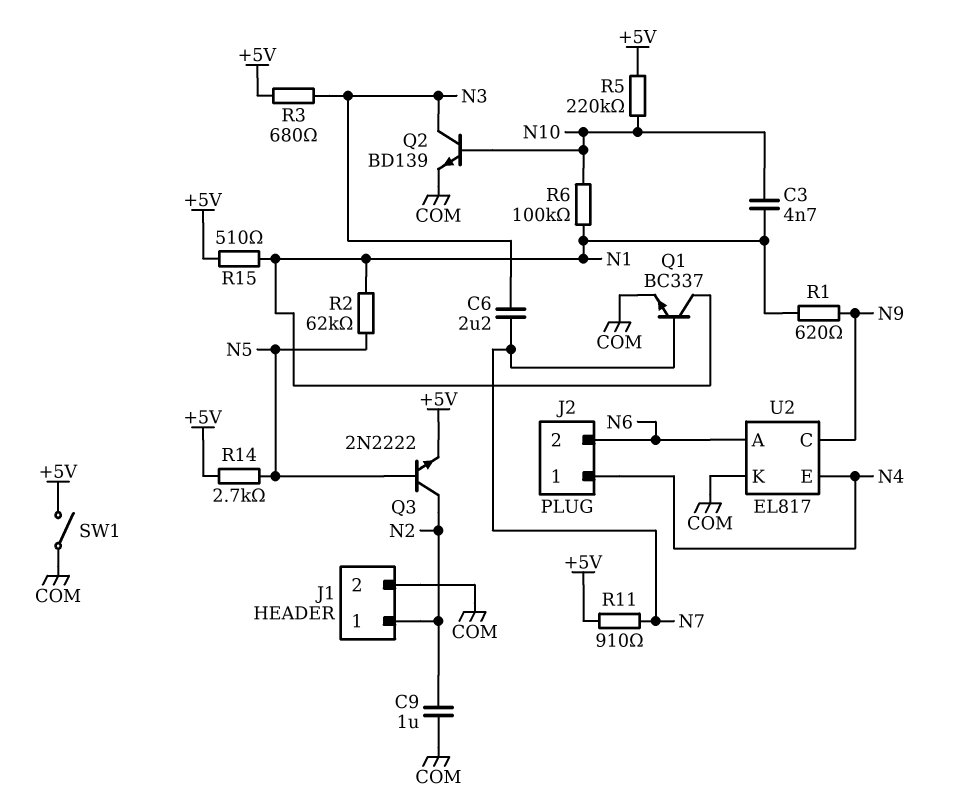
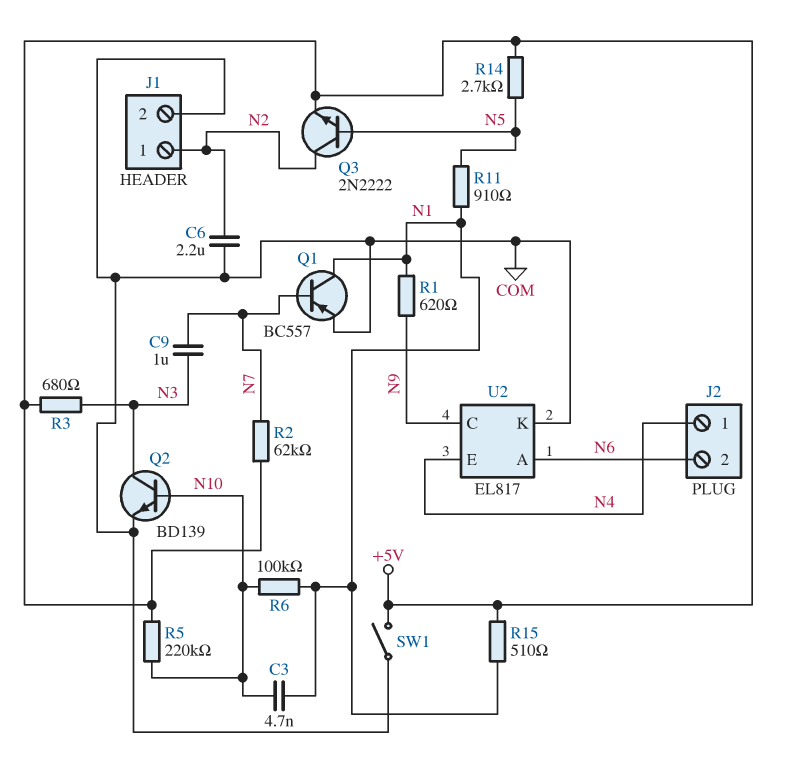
C6: 2.2uF (N3, N7) -> 2.2uF (COM, N2)
C9: 1uF (COM, N2) -> 1uF (N3, N7)
Q1: NPN BC337 (B N7, C N1, E COM) -> PNP BC557 (B N7, C N1, E COM)
R2: 62k (N1, N5) -> 62k (+5V, N7)
R11: 910 (+5V, N7) -> 910 (N1, N5)

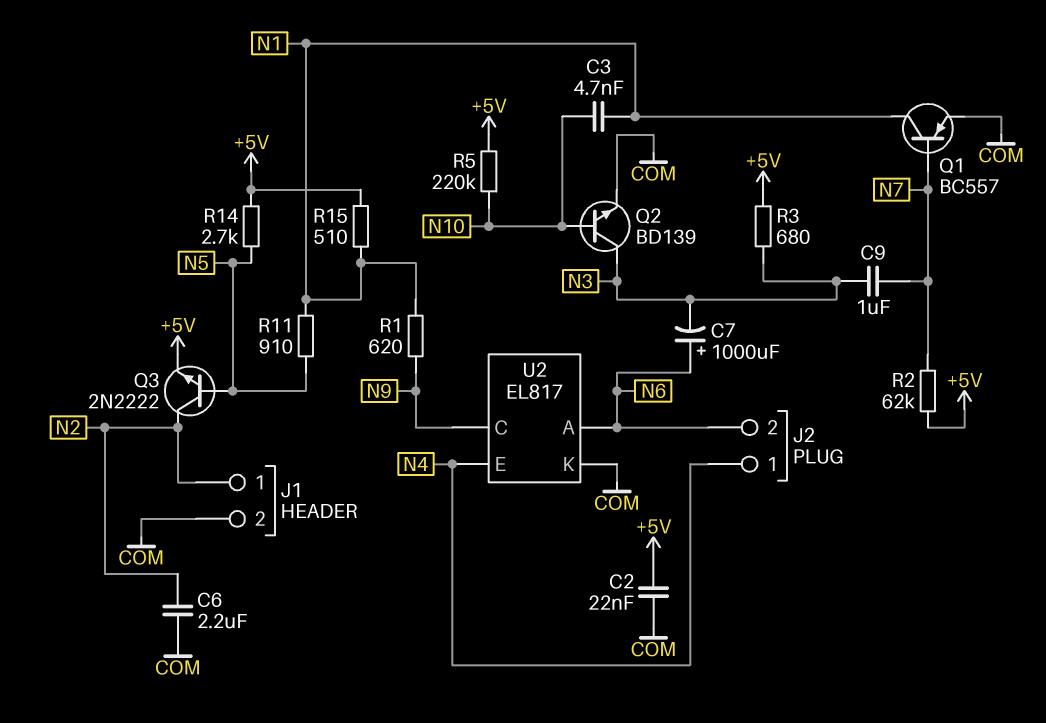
C2: none -> 22nF (+5V, COM)
C7: none -> 1000uF (plus N6, minus N3)
R6: 100k (N1, N10) -> none
SW1: switch (+5V, COM) -> none

